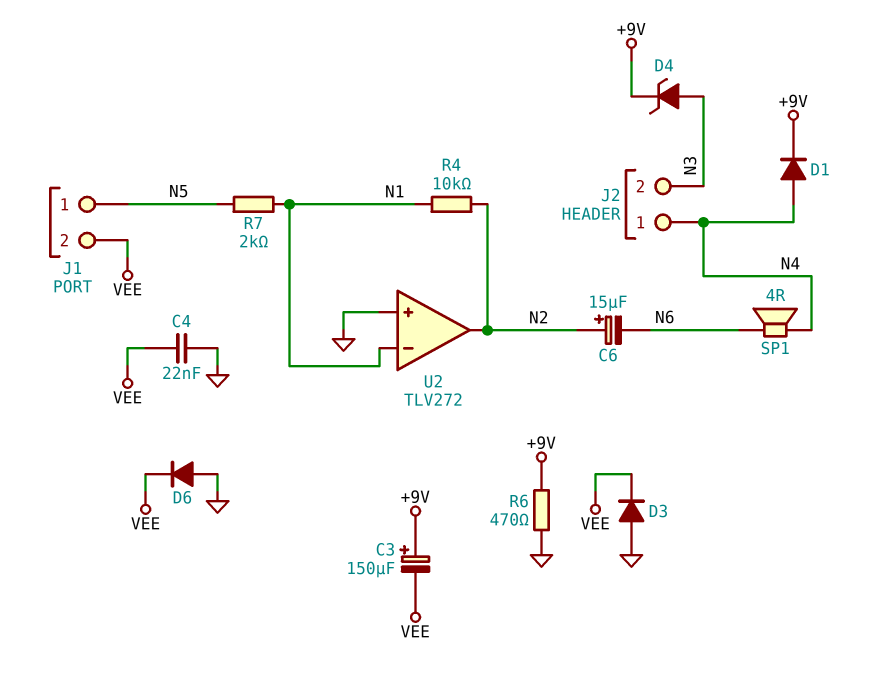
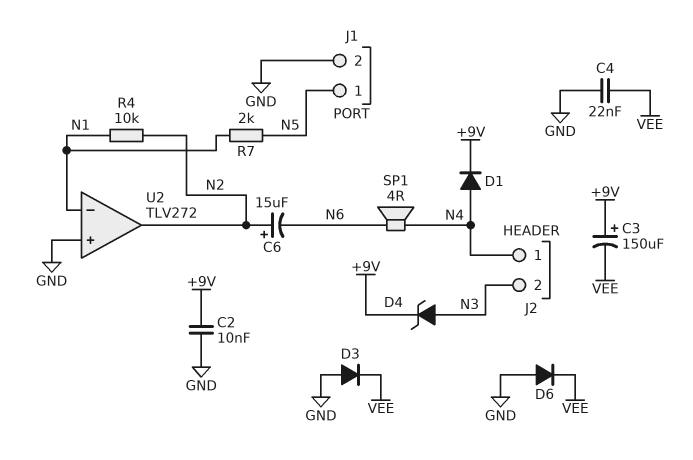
C2: none -> 10nF (+9V, GND)
J1 pin 2: VEE -> GND
R6: 470 (+9V, GND) -> none

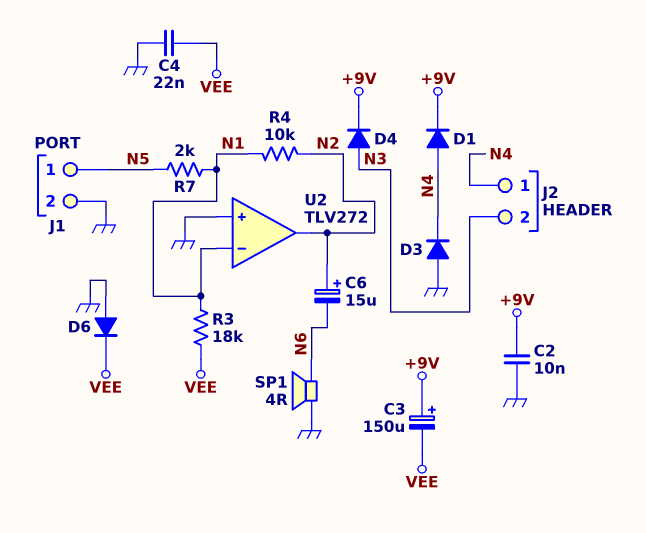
D3: diode (A GND, K VEE) -> diode (A GND, K N4)
D4: zener (A N3, K +9V) -> diode (A N3, K +9V)
R3: none -> 18k (N1, VEE)
SP1: speaker 4R (N4, N6) -> speaker 4R (GND, N6)

